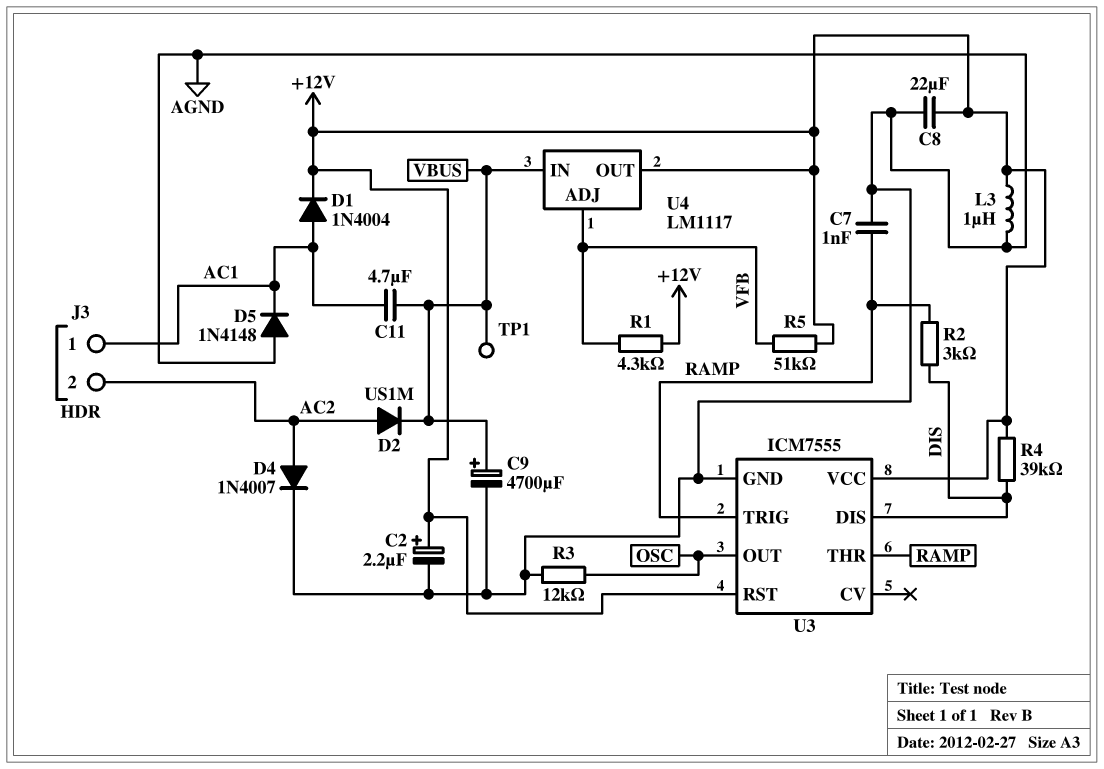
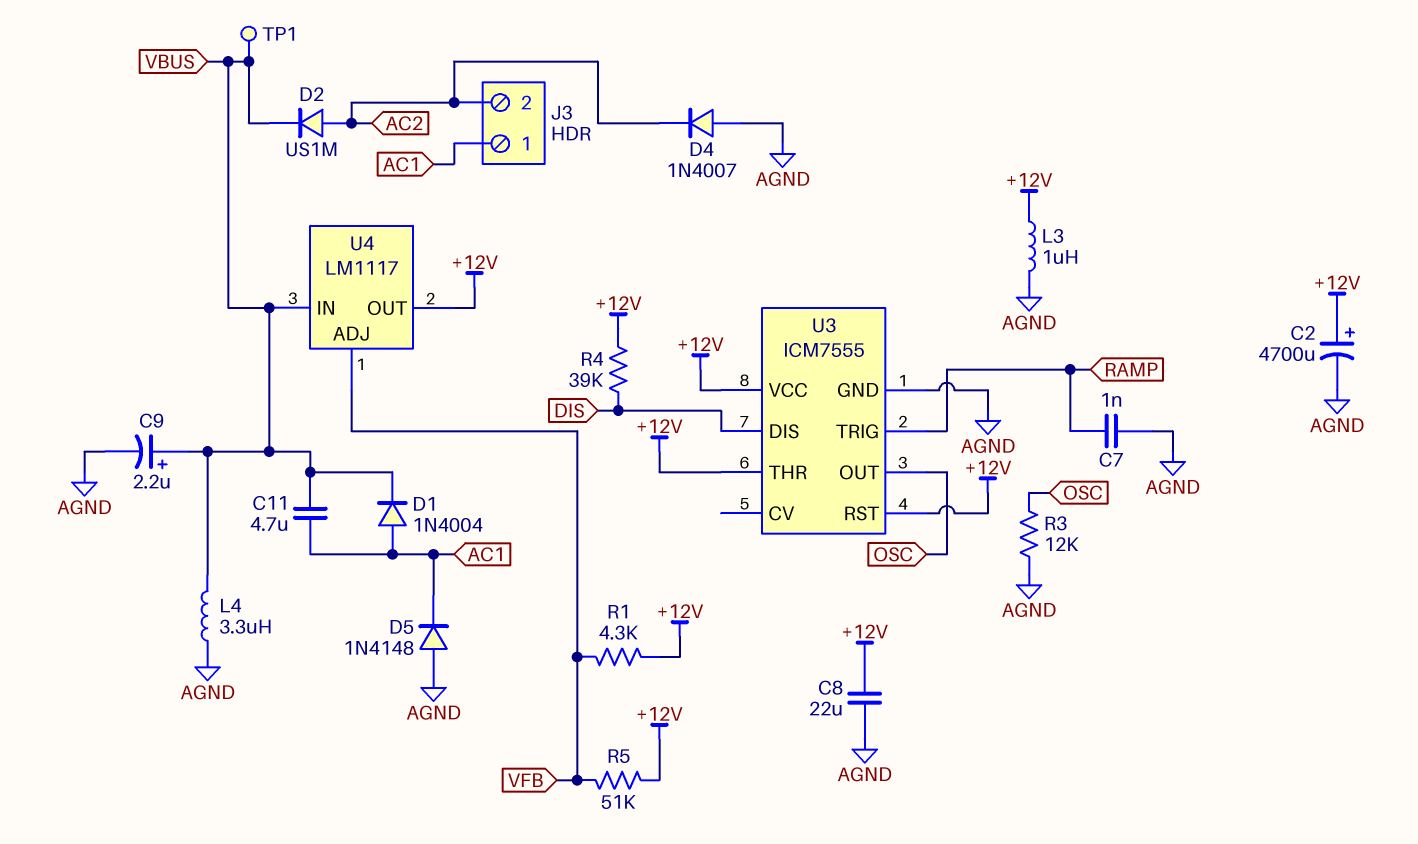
C2: 2.2uF (plus +12V, minus AGND) -> 4700uF (plus +12V, minus AGND)
C9: 4700uF (plus VBUS, minus AGND) -> 2.2uF (plus VBUS, minus AGND)
D1: diode 1N4004 (A AC1, K +12V) -> diode 1N4004 (A AC1, K VBUS)
D4: diode 1N4007 (A AC2, K AGND) -> diode 1N4007 (A AGND, K AC2)
L4: none -> 3.3uH (AGND, VBUS)
R2: 3k (DIS, RAMP) -> none
U3 pin THR: RAMP -> +12V

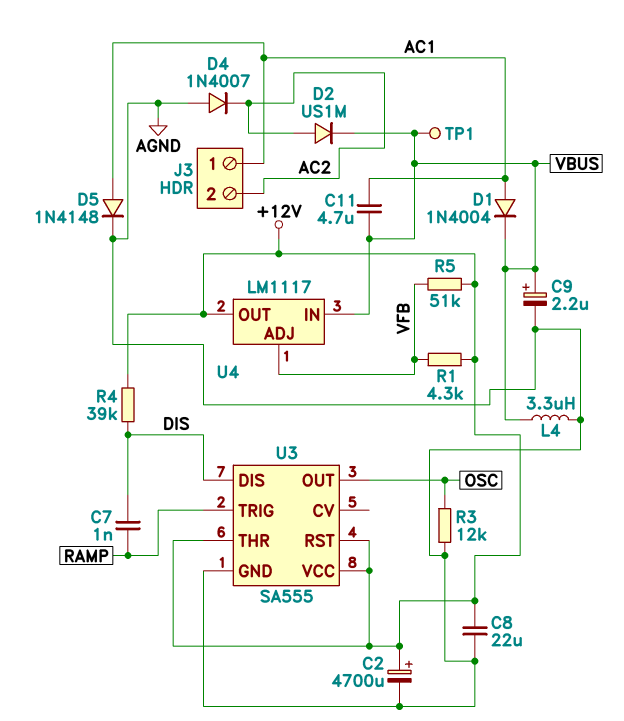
C7: 1nF (AGND, RAMP) -> 1nF (DIS, RAMP)
D5: diode 1N4148 (A AGND, K AC1) -> diode 1N4148 (A AC1, K AGND)
L3: 1uH (+12V, AGND) -> none
U3: ICM7555 -> SA555

